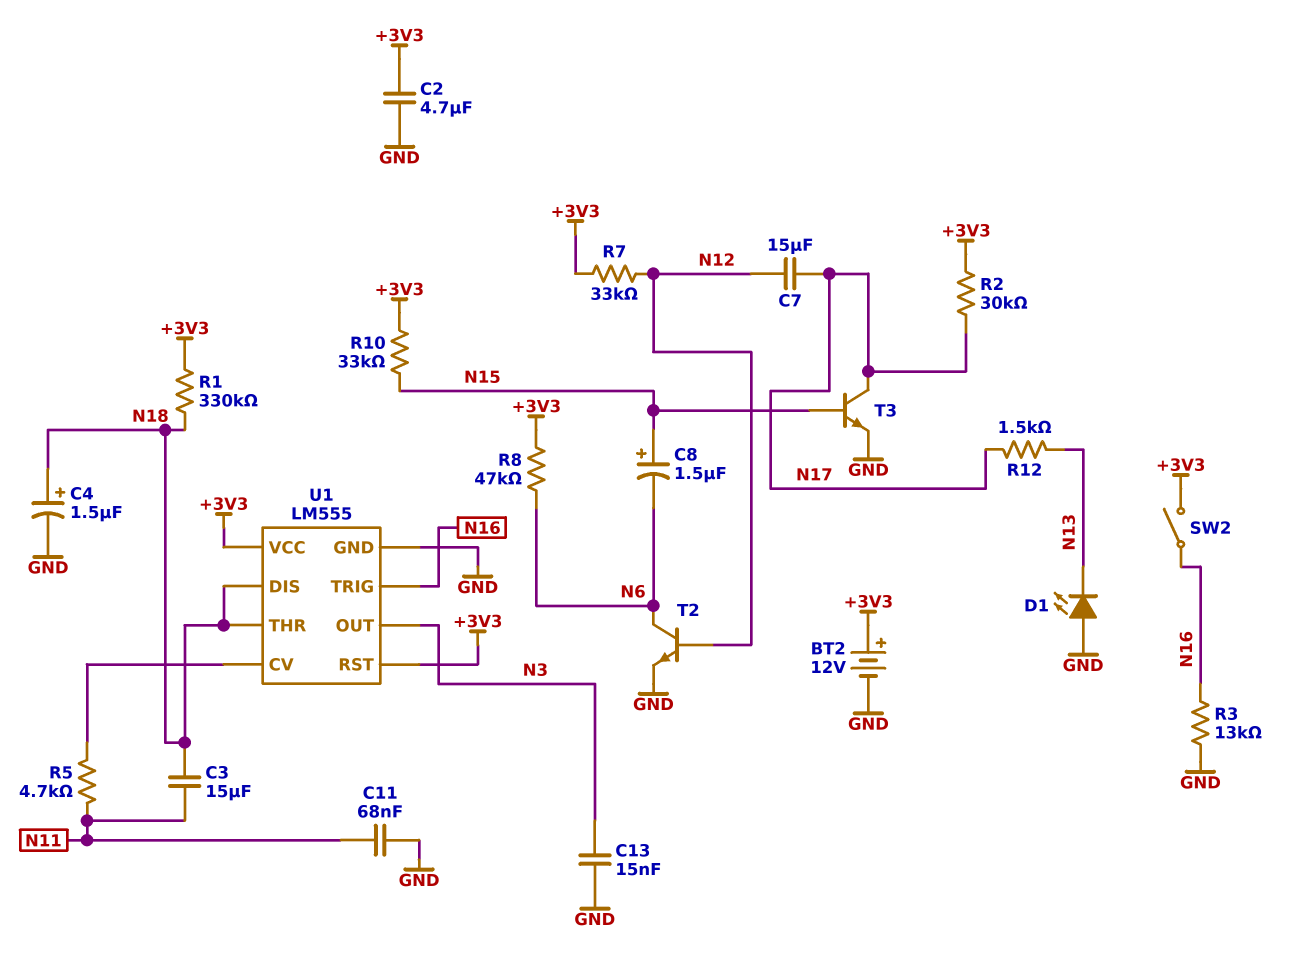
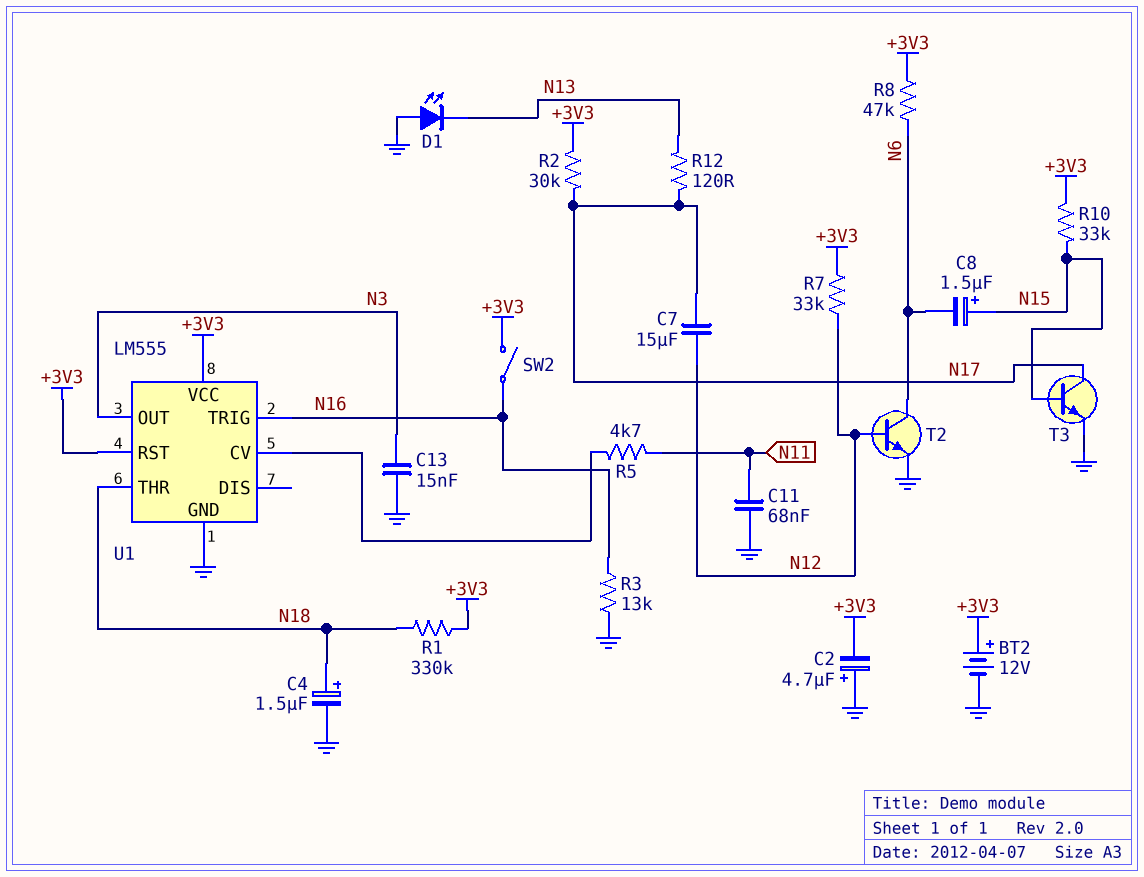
C2: 4.7uF (+3V3, GND) -> 4.7uF (plus GND, minus +3V3)
C3: 15uF (N11, N18) -> none
R12: 1.5k (N13, N17) -> 120 (N13, N17)
U1 pin DIS: N18 -> none

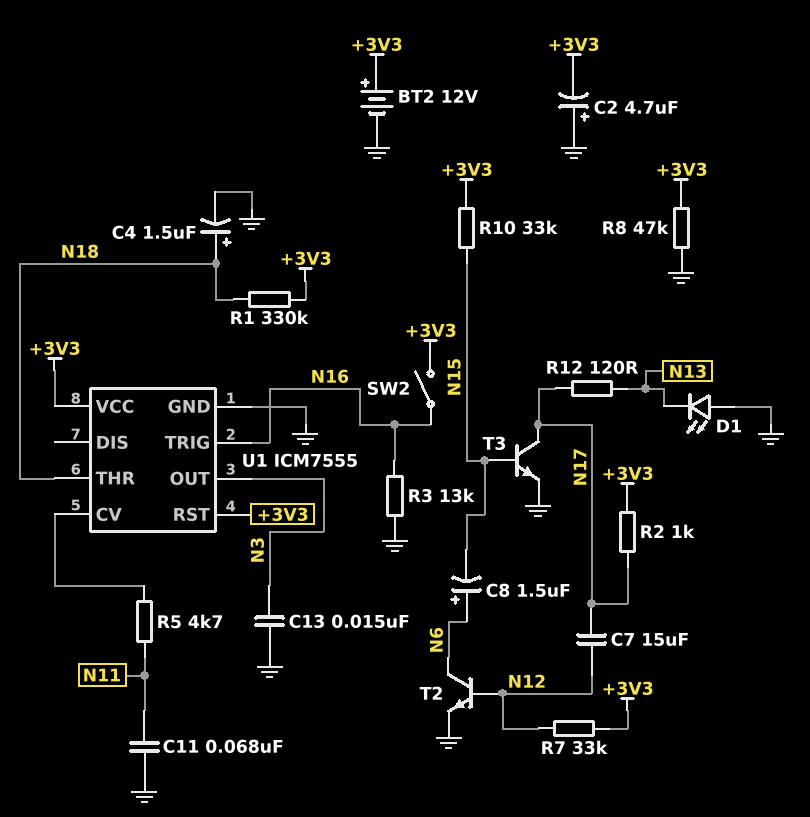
C8: 1.5uF (plus N15, minus N6) -> 1.5uF (plus N6, minus N15)
R2: 30k (+3V3, N17) -> 1k (+3V3, N17)
R8: 47k (+3V3, N6) -> 47k (+3V3, GND)
U1: LM555 -> ICM7555

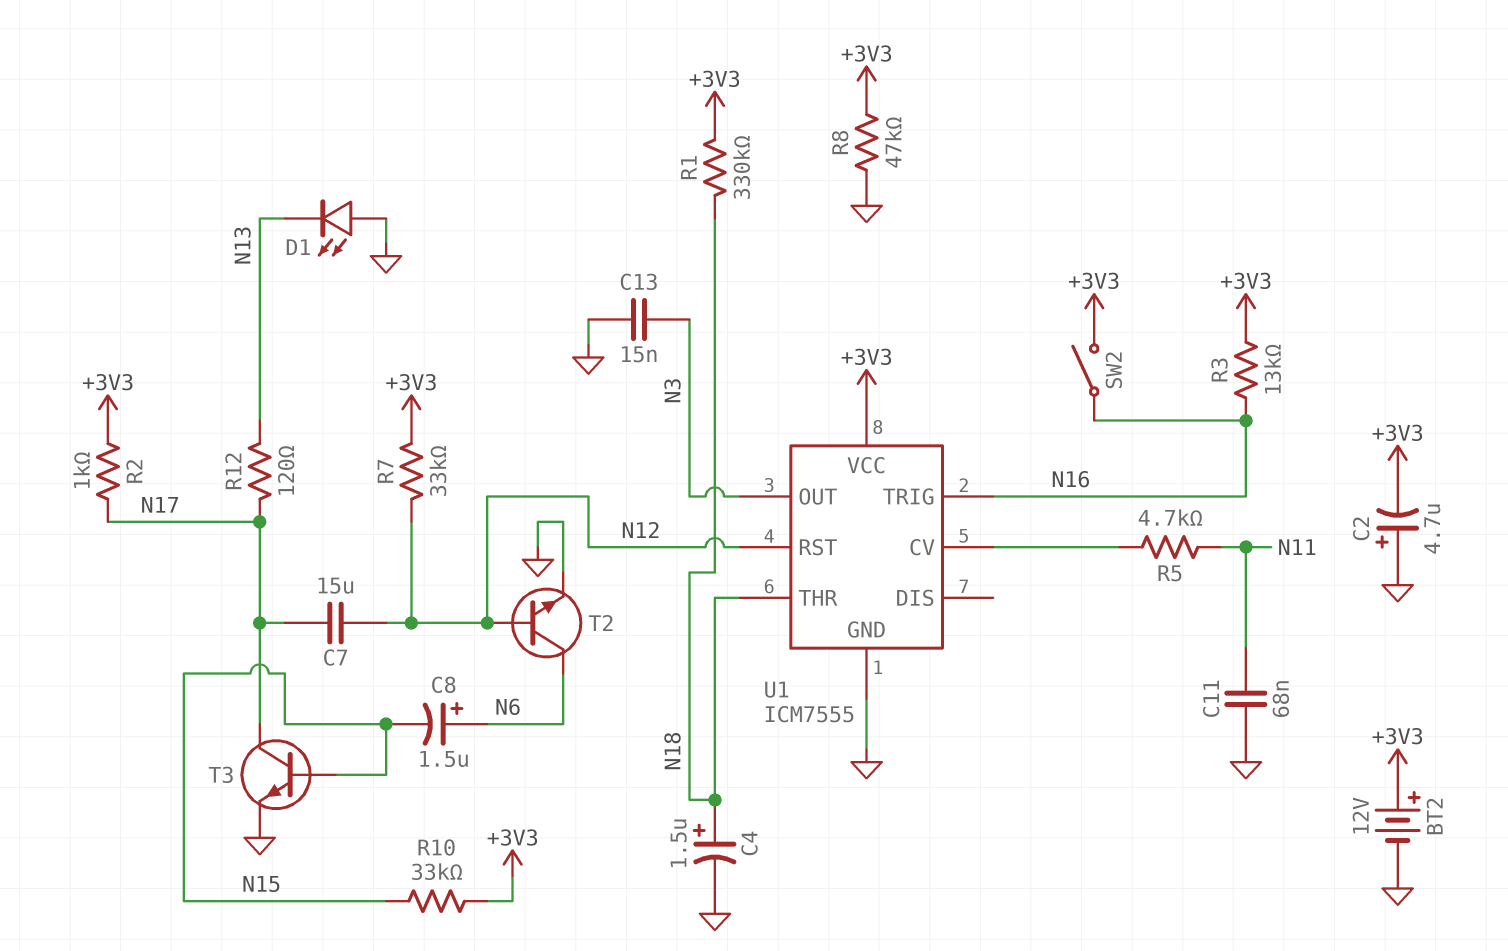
R3: 13k (GND, N16) -> 13k (+3V3, N16)
U1 pin RST: +3V3 -> N12

